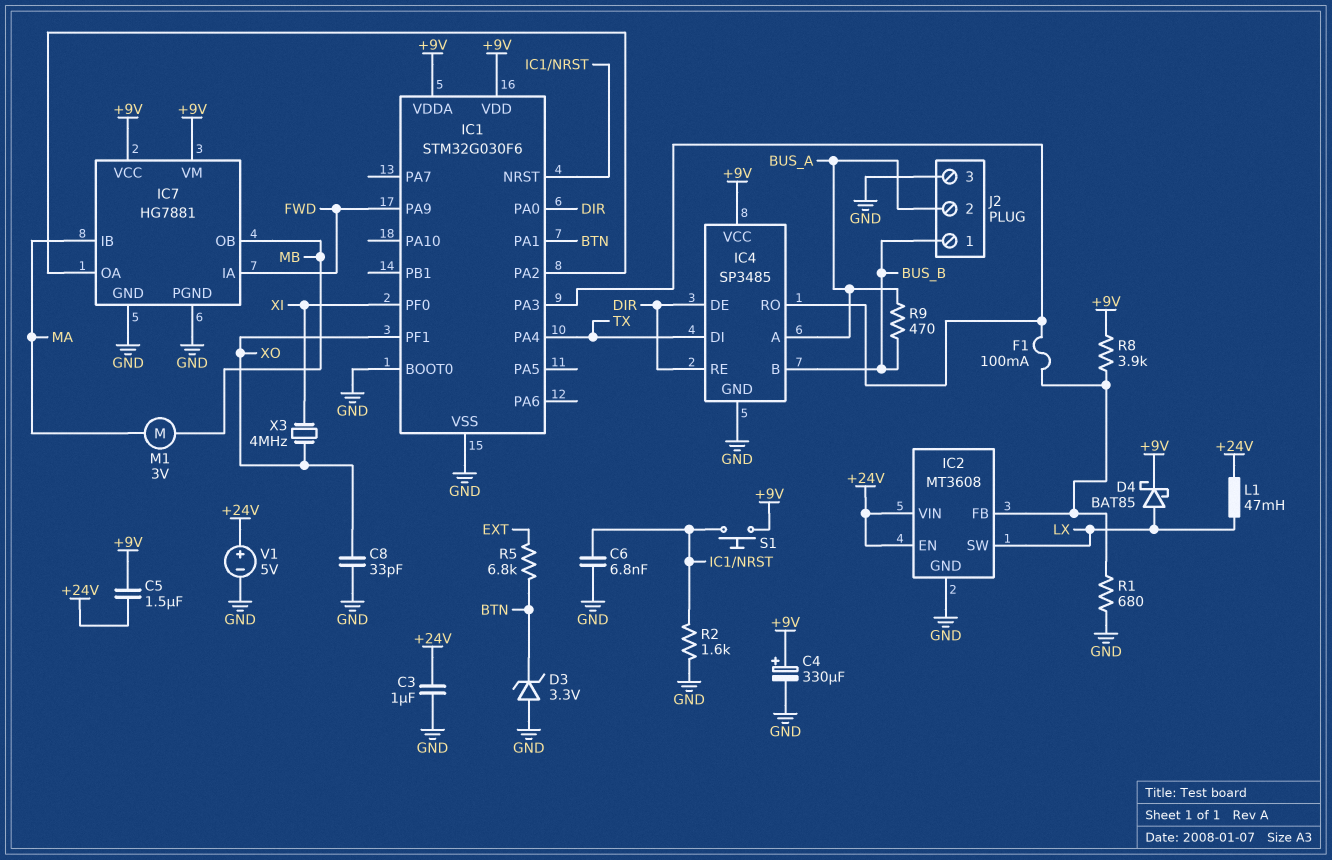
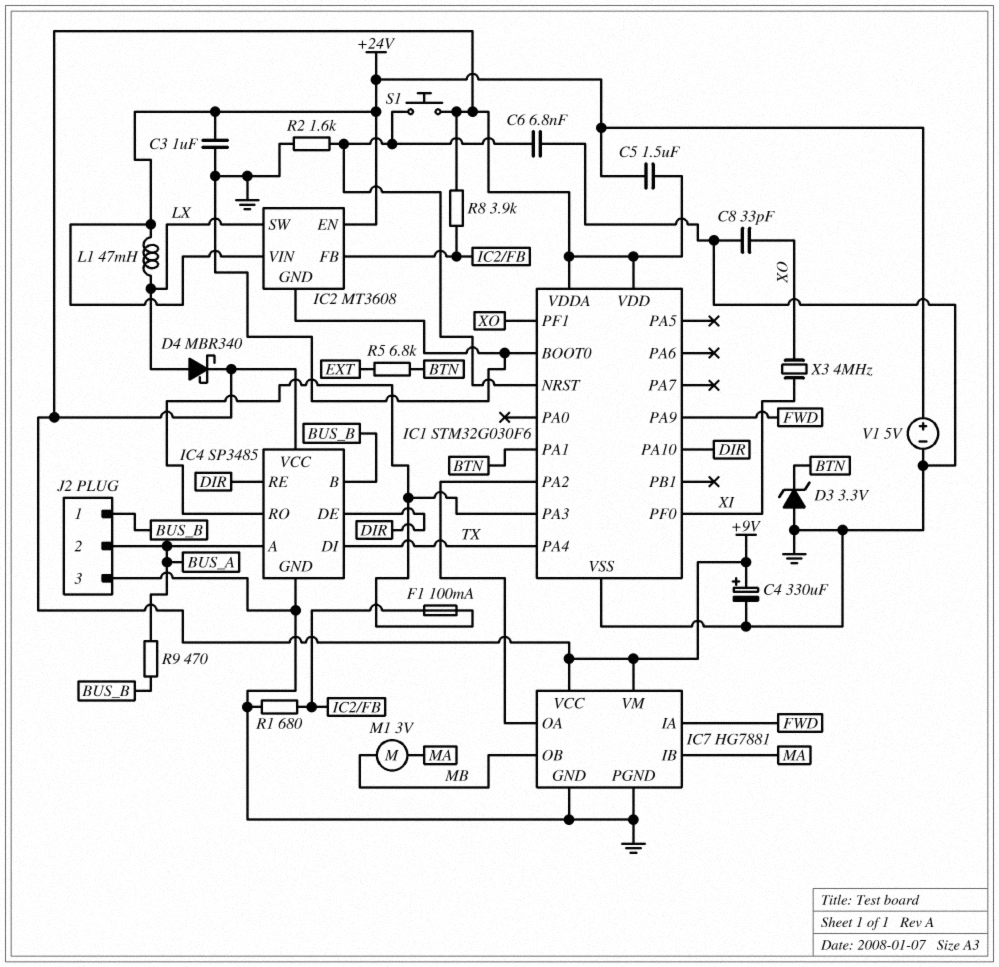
D4: schottky BAT85 (A LX, K +9V) -> schottky MBR340 (A LX, K +9V)
IC1 pin PA0: DIR -> none
IC1 pin PA10: none -> DIR

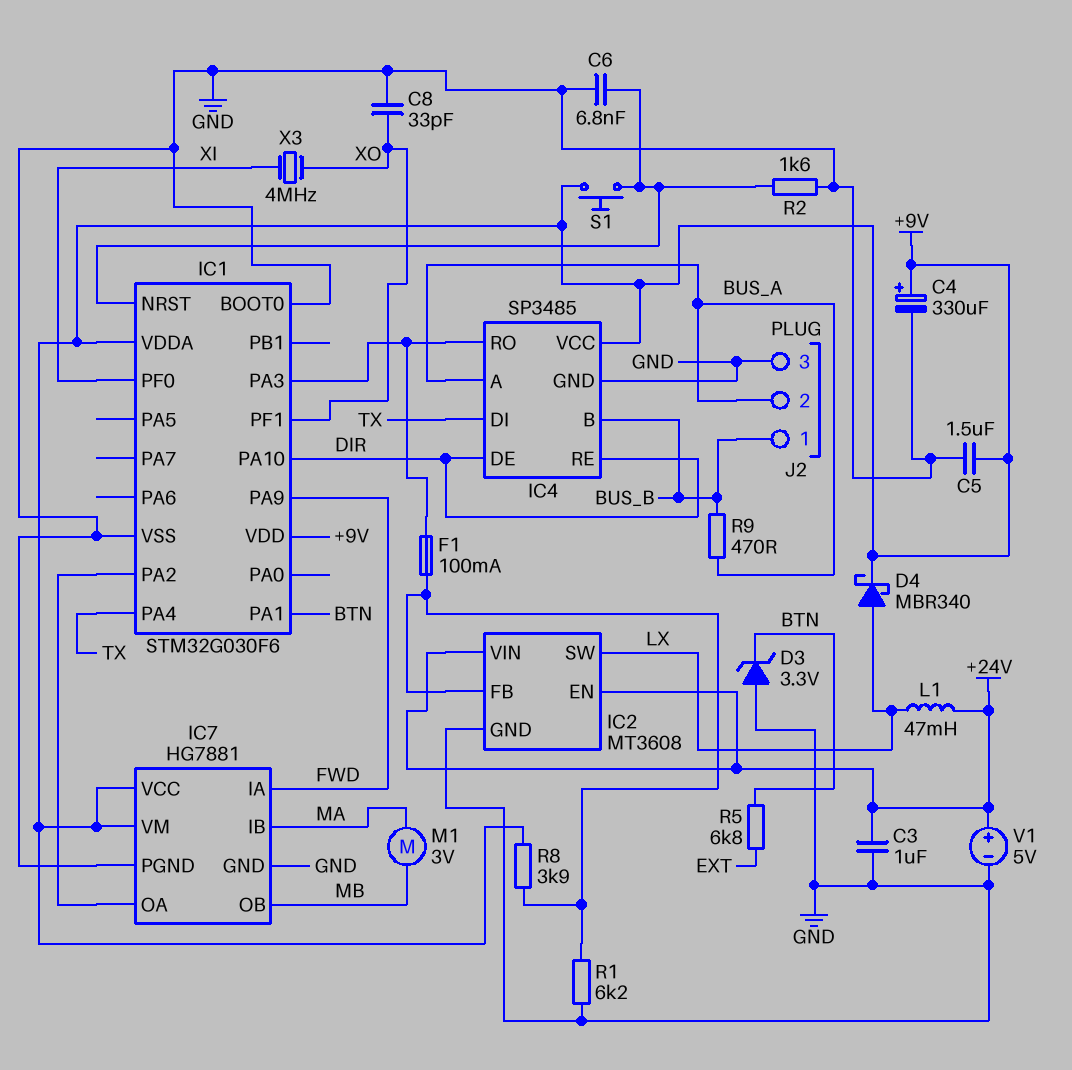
C5: 1.5uF (+9V, +24V) -> 1.5uF (+9V, GND)
R1: 680 (GND, IC2/FB) -> 6.2k (GND, IC2/FB)

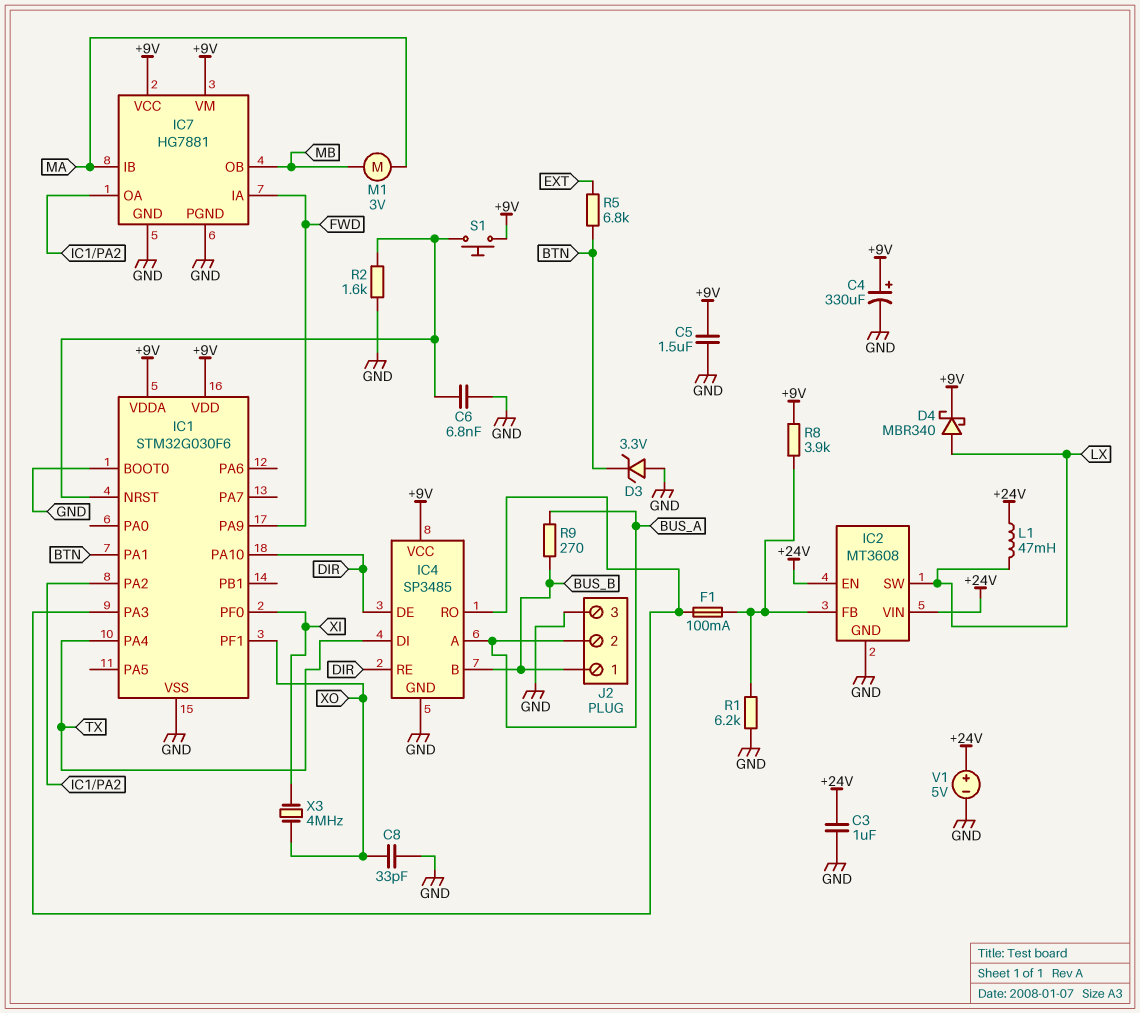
R9: 470 (BUS_A, BUS_B) -> 270 (BUS_A, BUS_B)

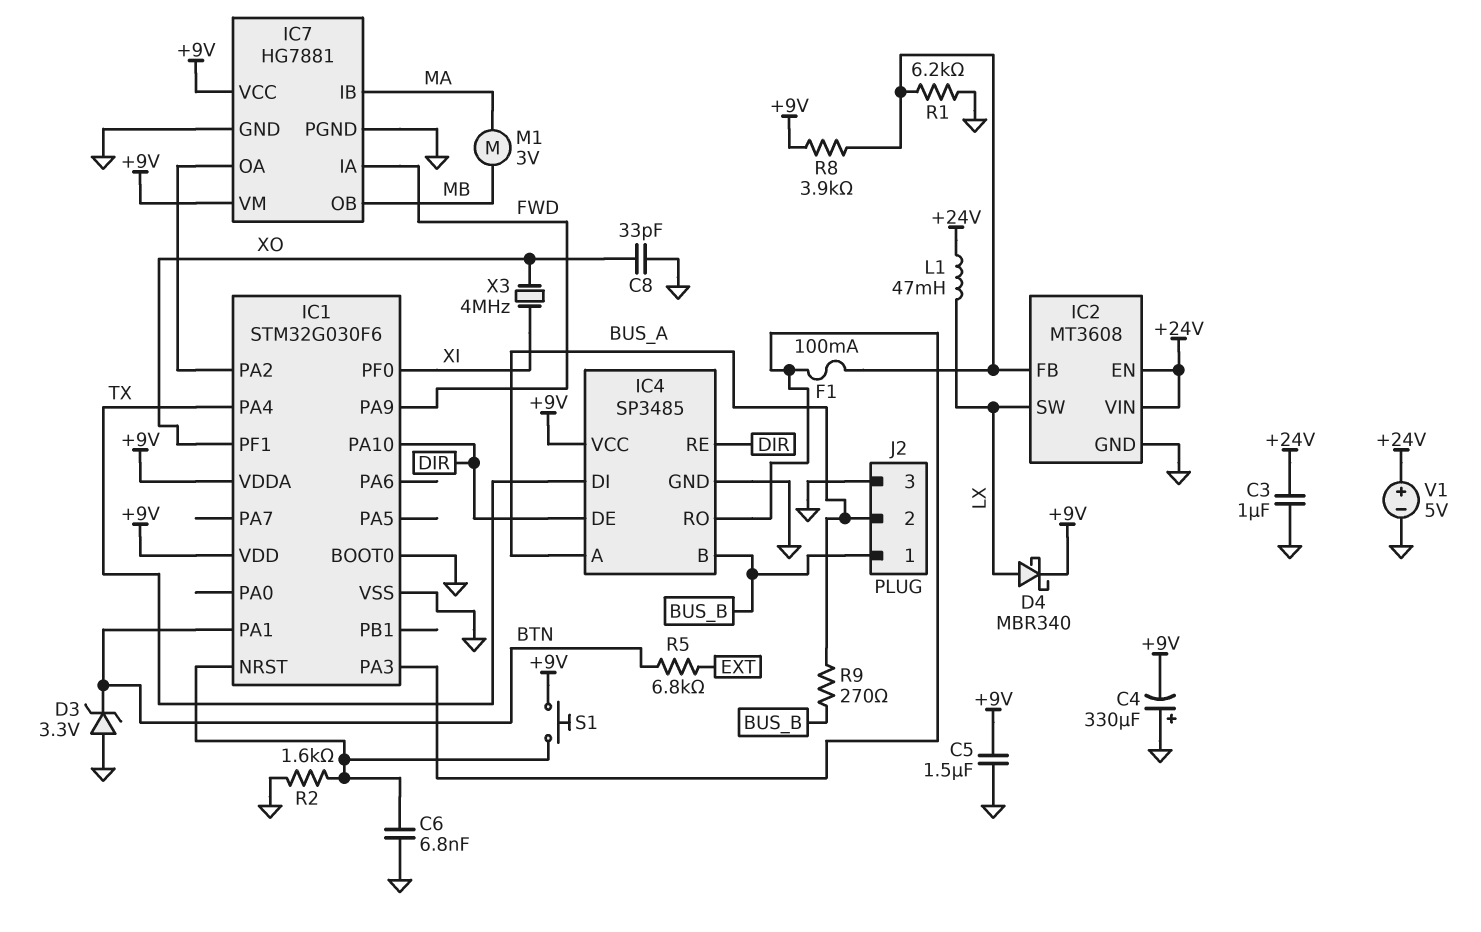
C4: 330uF (plus +9V, minus GND) -> 330uF (plus GND, minus +9V)

